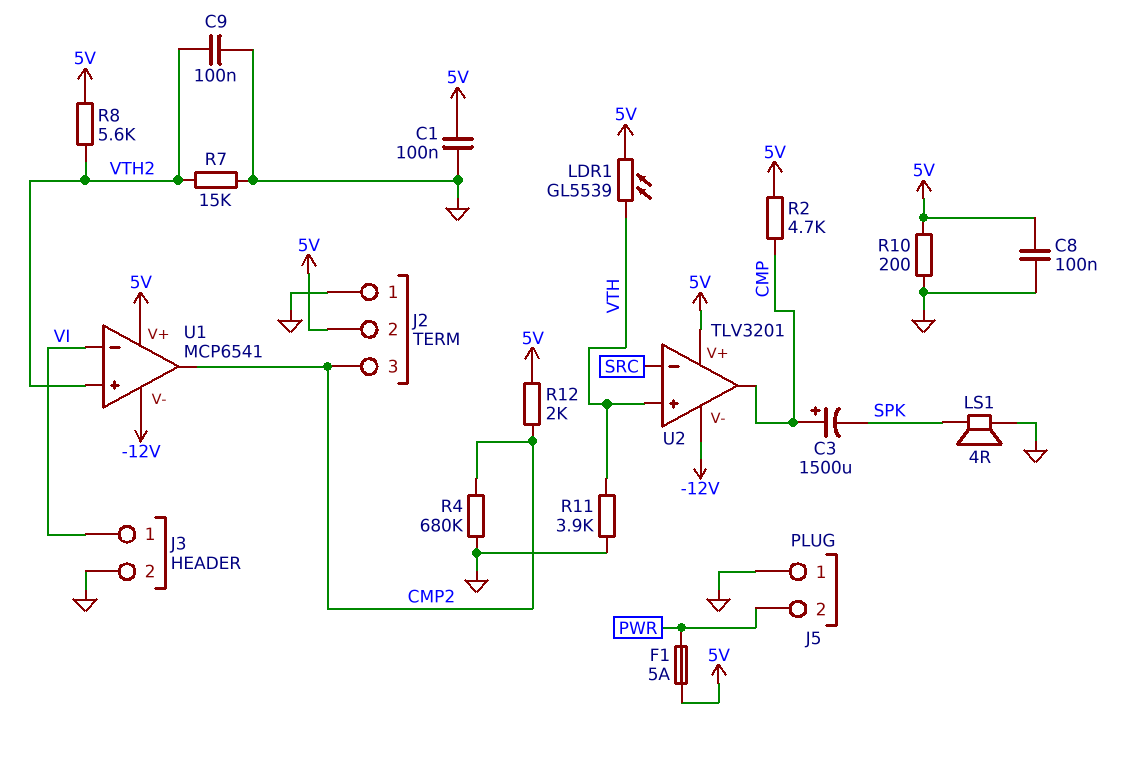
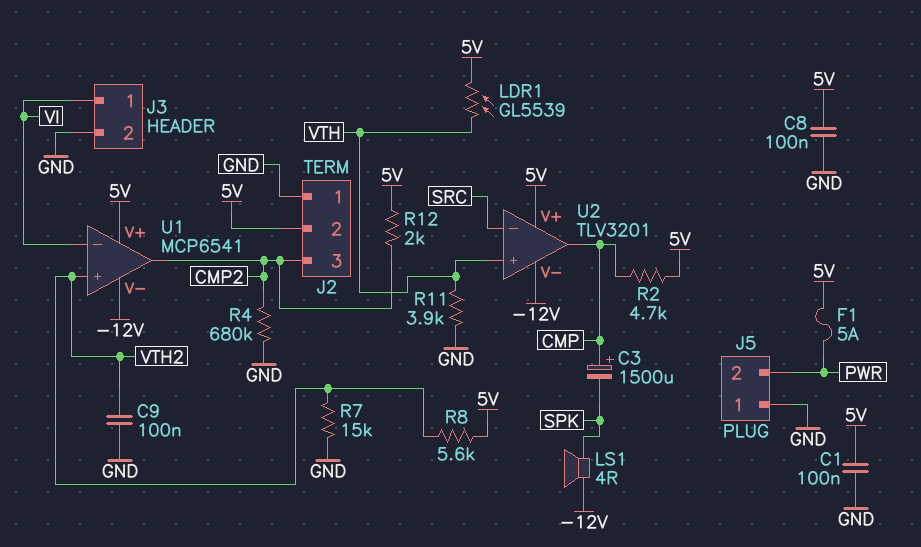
LS1: speaker 4R (GND, SPK) -> speaker 4R (-12V, SPK)
R10: 200 (5V, GND) -> none

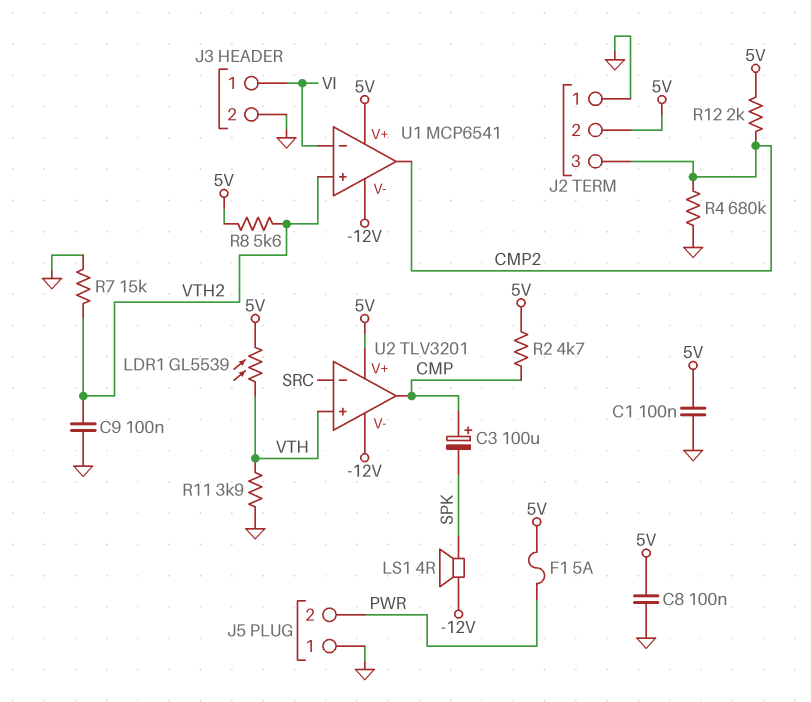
C3: 1500uF (plus CMP, minus SPK) -> 100uF (plus CMP, minus SPK)

